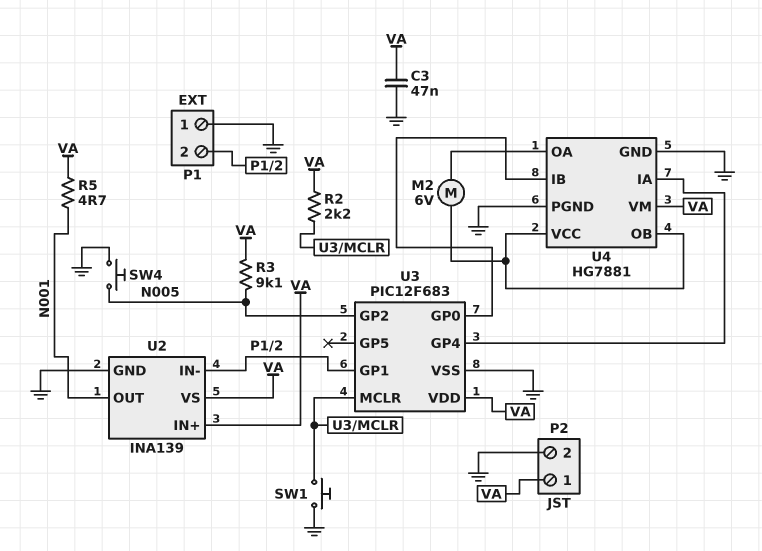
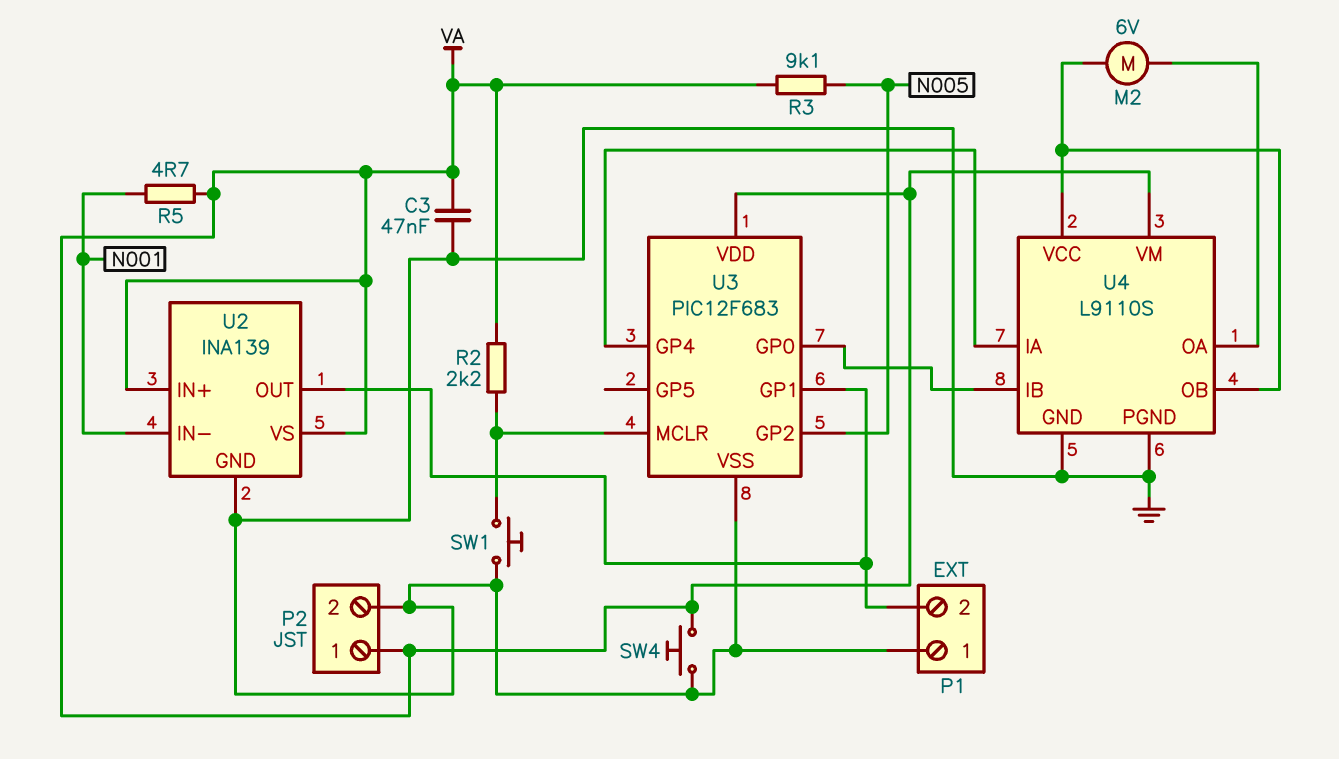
SW4: button (GND, N005) -> button (GND, VA)
U2 pin IN-: P1/2 -> N001
U2 pin OUT: N001 -> P1/2
U4: HG7881 -> L9110S

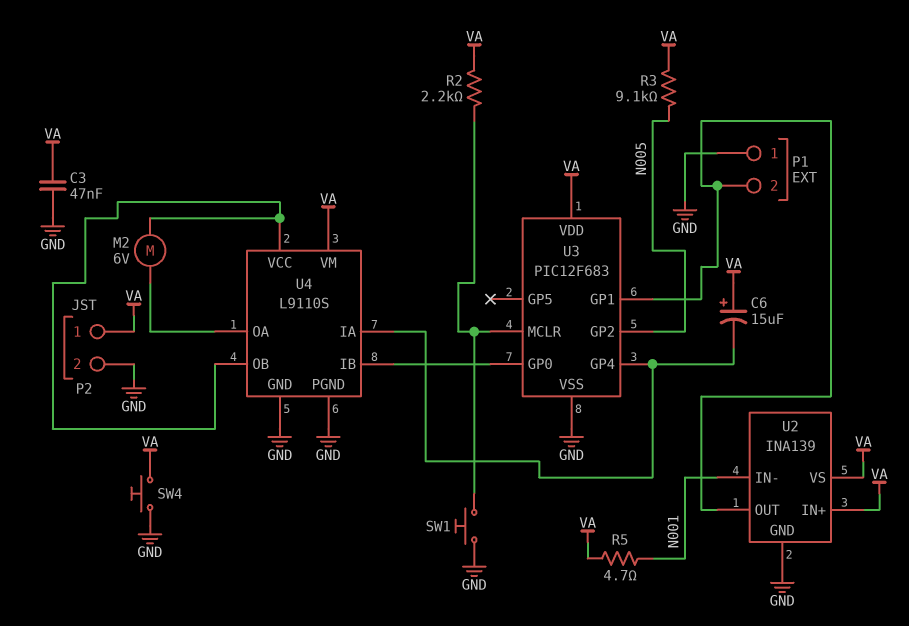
C6: none -> 15uF (plus VA, minus U3/GP4)

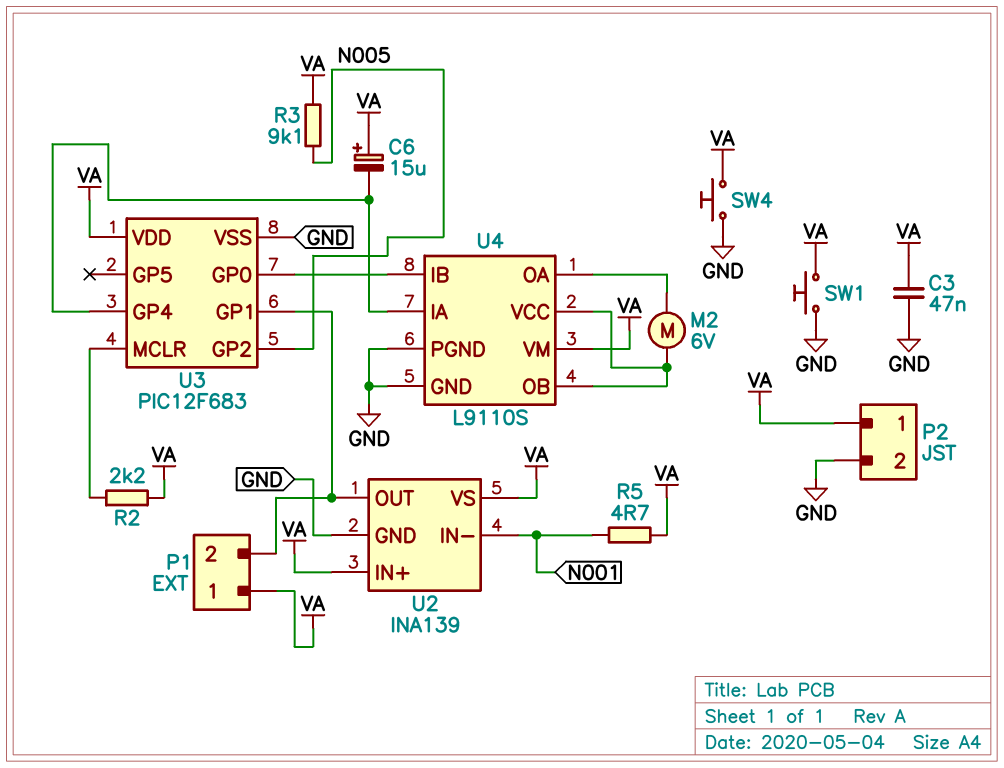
P1 pin 1: GND -> VA
SW1: button (GND, U3/MCLR) -> button (GND, VA)

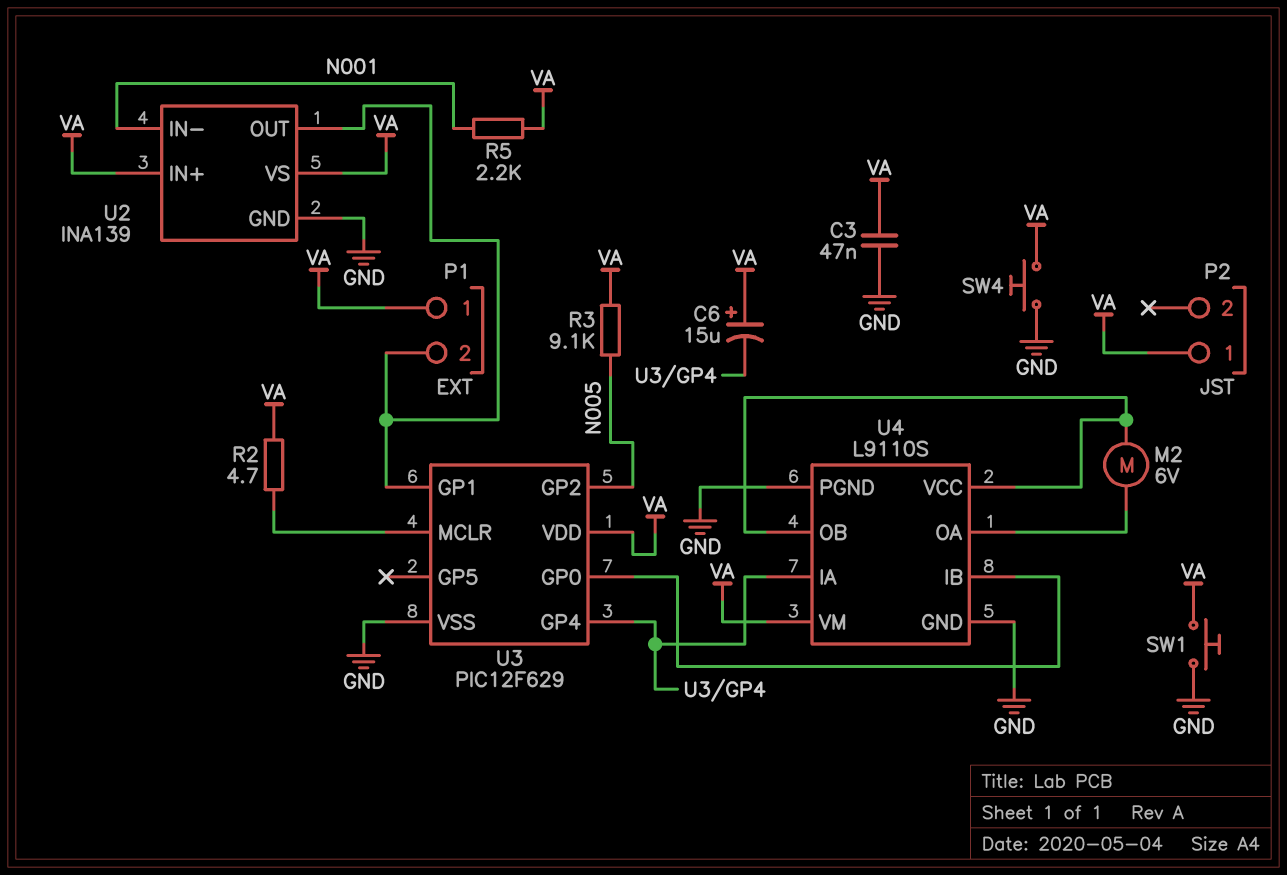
P2 pin 2: GND -> none
R2: 2.2k (U3/MCLR, VA) -> 4.7 (U3/MCLR, VA)
R5: 4.7 (N001, VA) -> 2.2k (N001, VA)
U3: PIC12F683 -> PIC12F629

